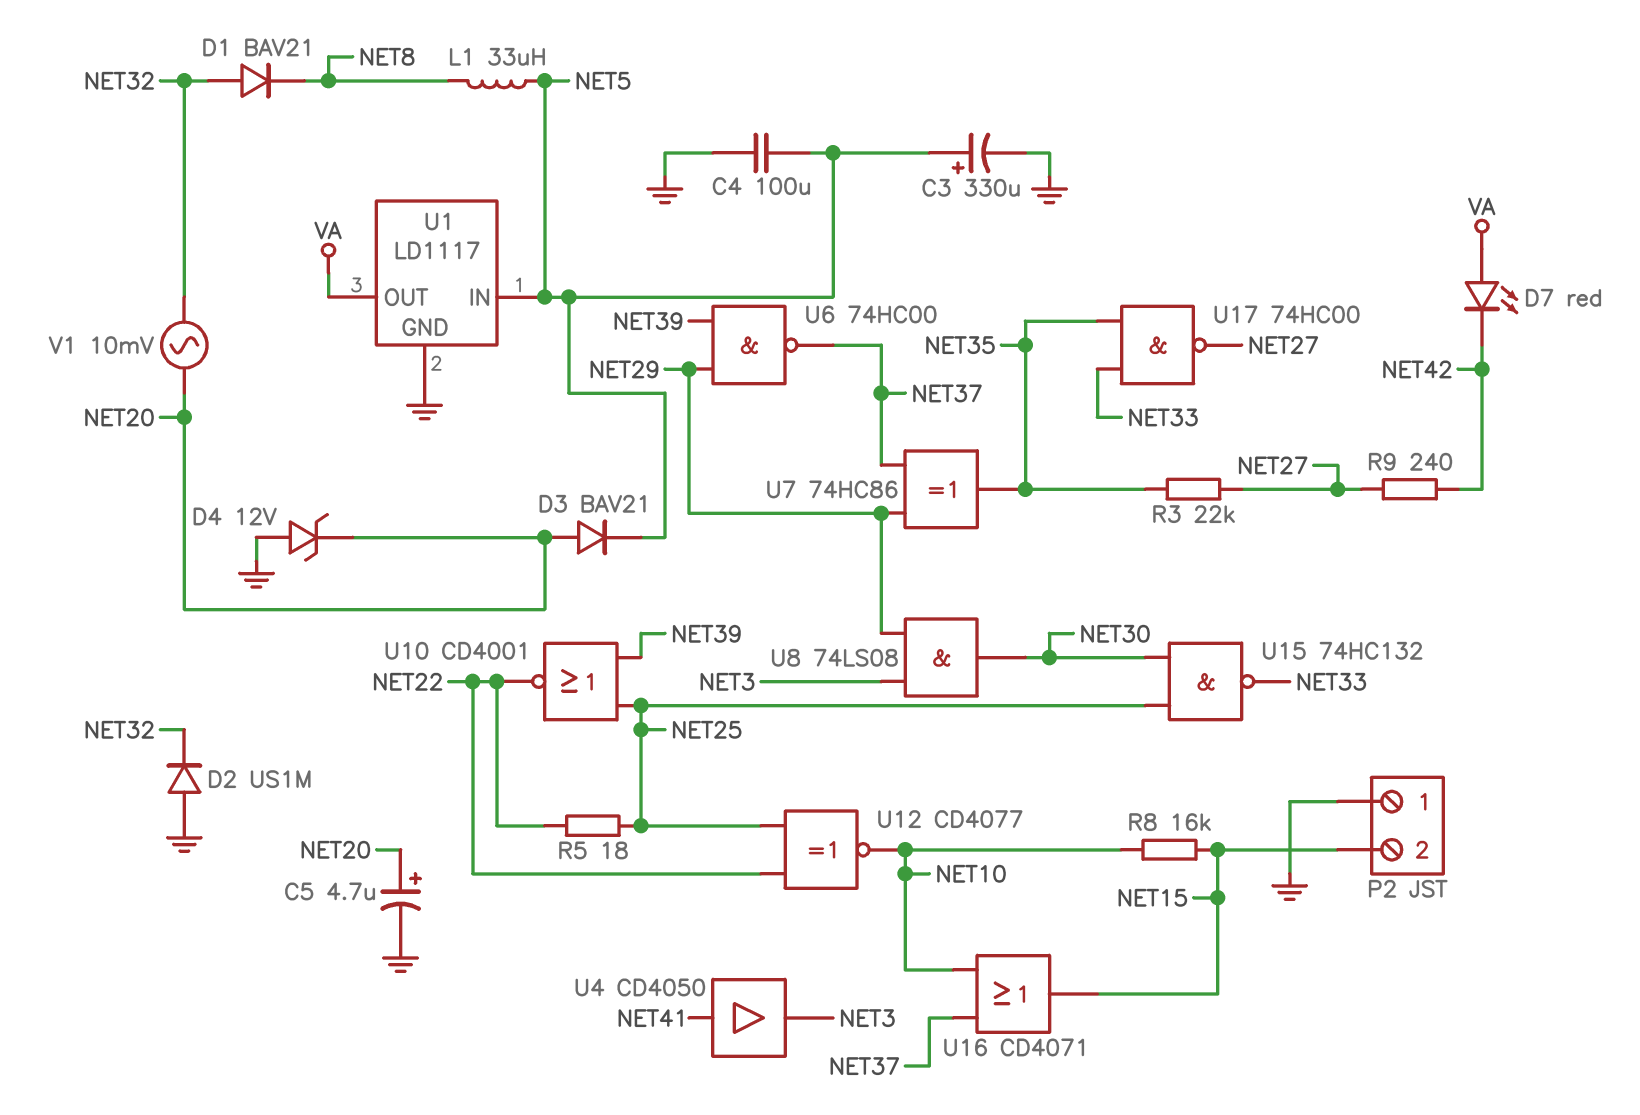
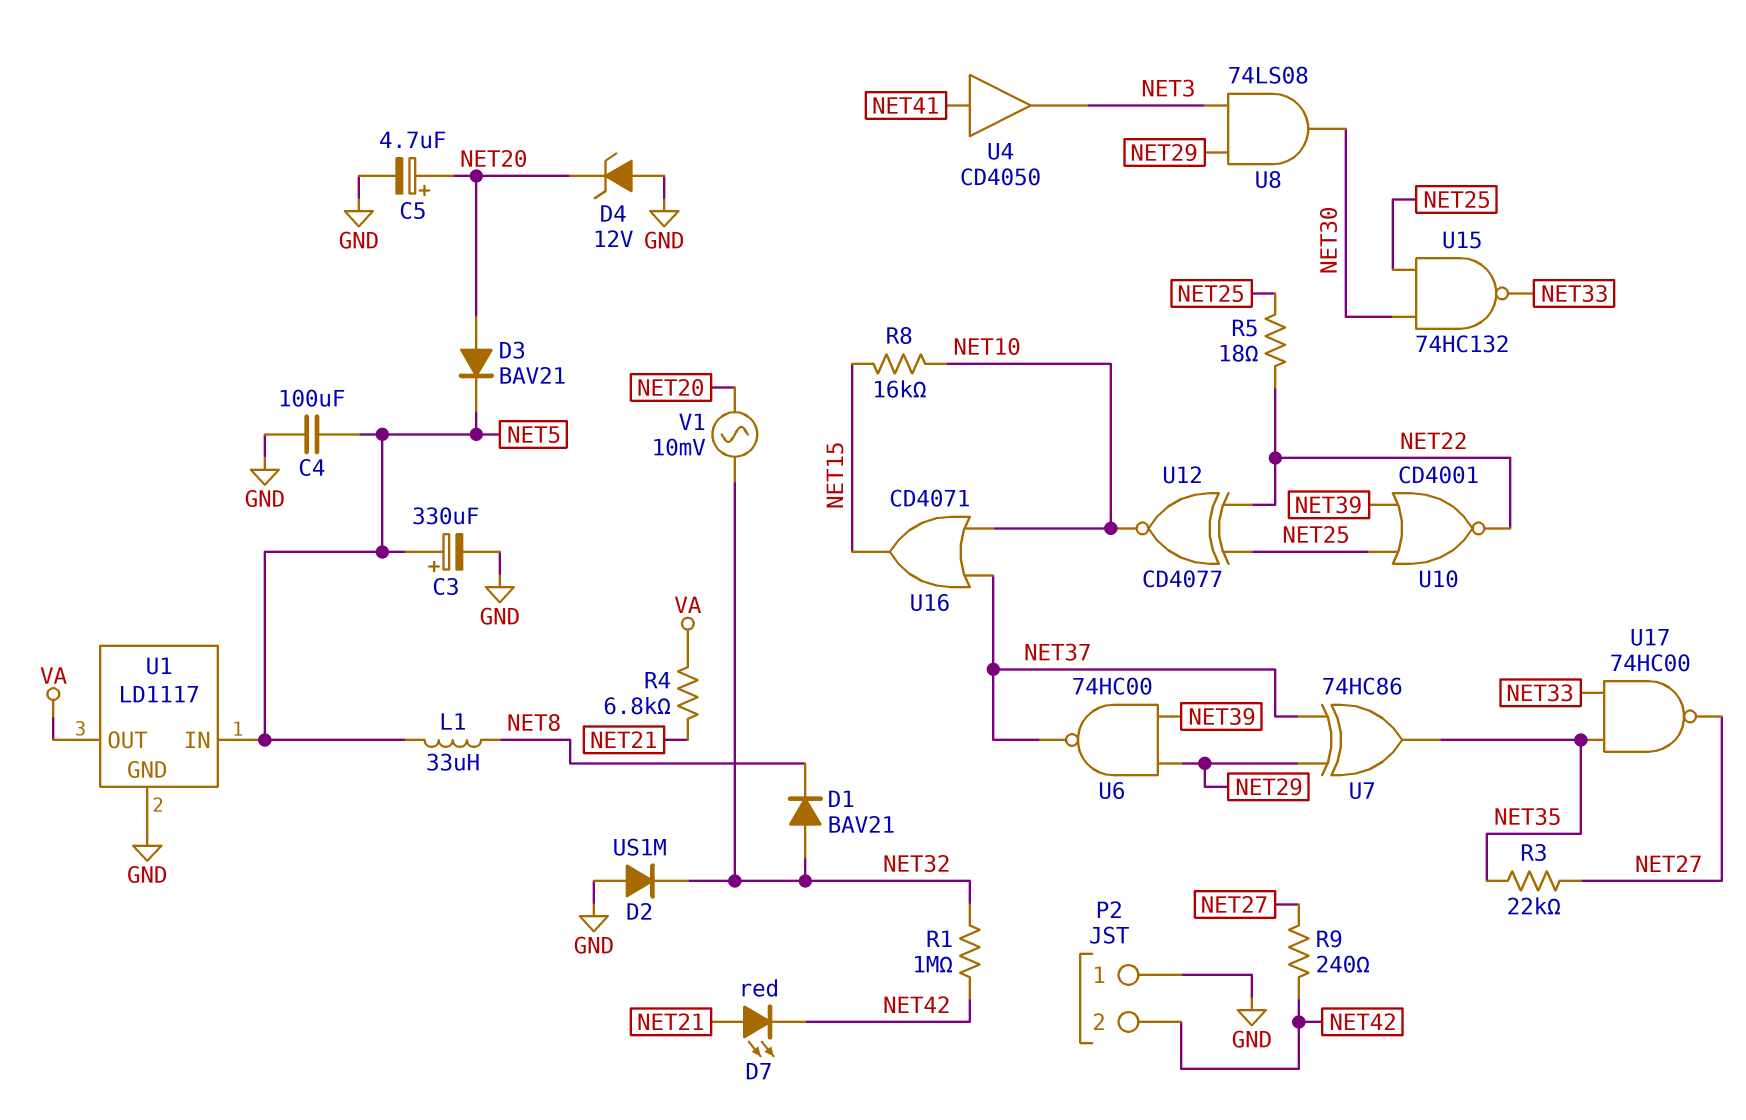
D7: LED red (A VA, K NET42) -> LED red (A NET21, K NET42)
P2 pin 2: NET15 -> NET42
R1: none -> 1M (NET32, NET42)
R4: none -> 6.8k (NET21, VA)

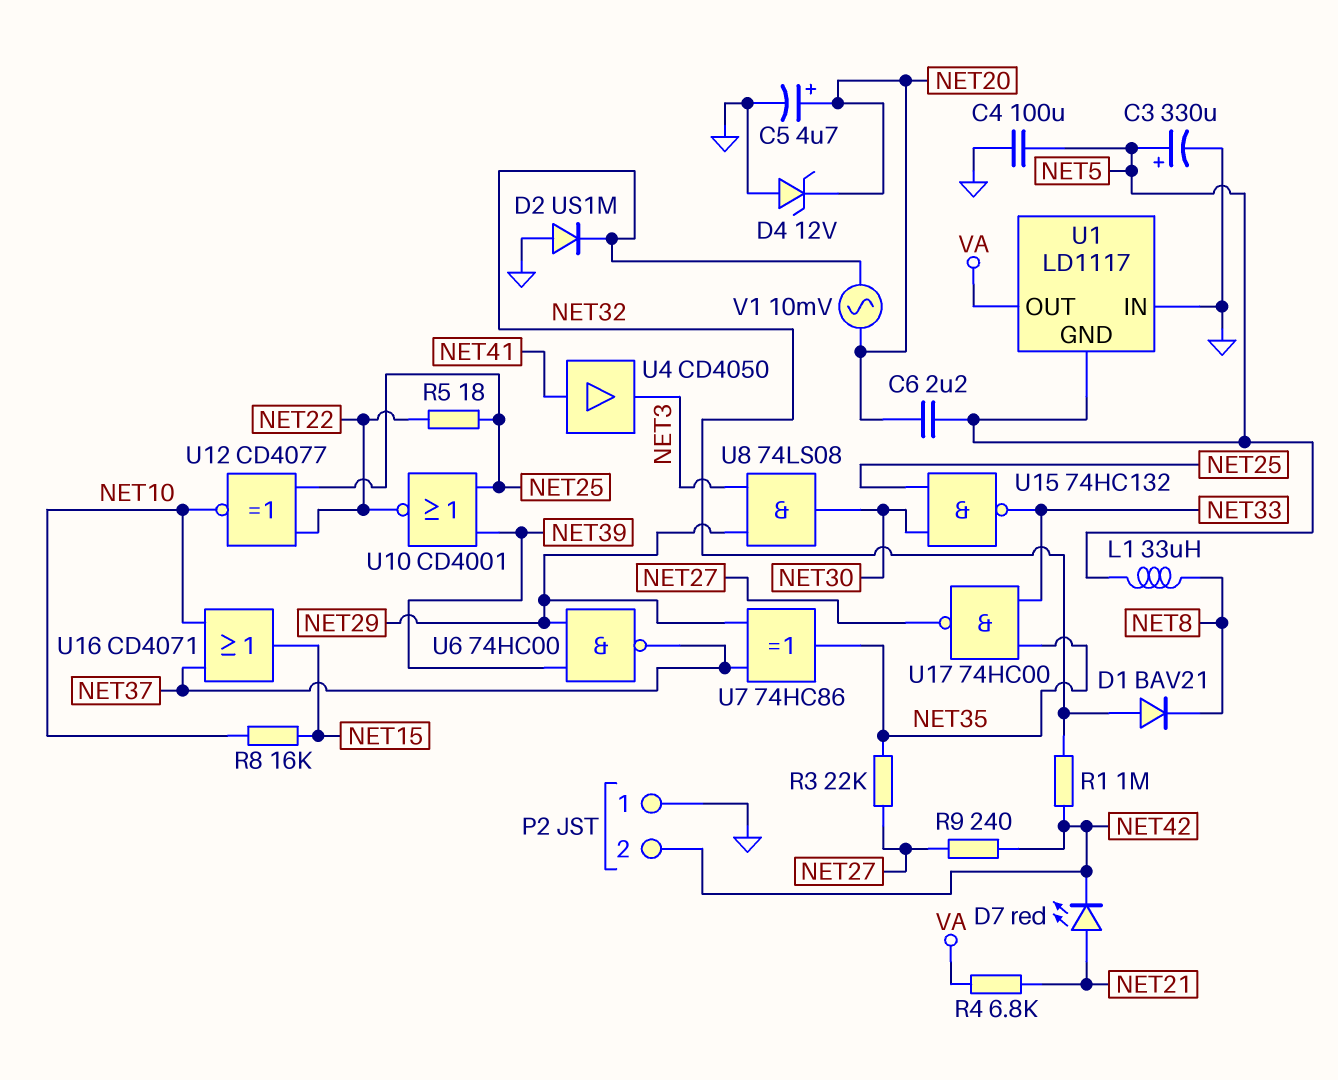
C6: none -> 2.2uF (NET5, NET20)
D3: diode BAV21 (A NET20, K NET5) -> none
U1 pin GND: GND -> NET5
U1 pin IN: NET5 -> GND

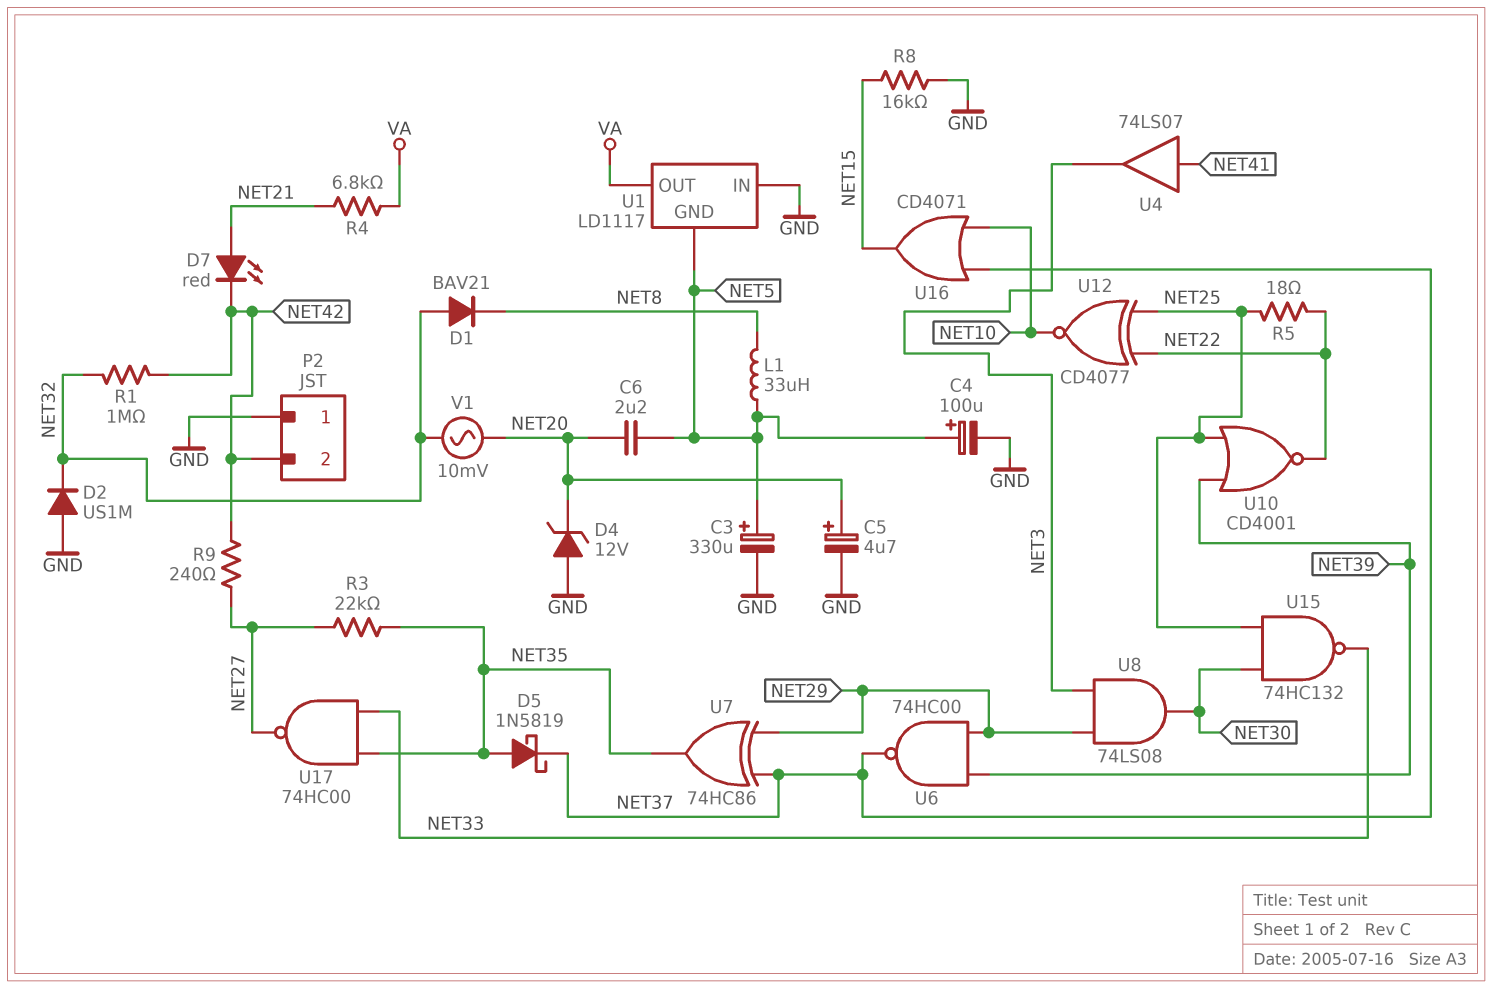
C4: 100uF (GND, NET5) -> 100uF (plus NET5, minus GND)
D5: none -> schottky 1N5819 (A NET35, K NET37)
R8: 16k (NET10, NET15) -> 16k (GND, NET15)
U4: buffer CD4050 (in NET41, out NET3) -> buffer 74LS07 (in NET41, out NET3)

